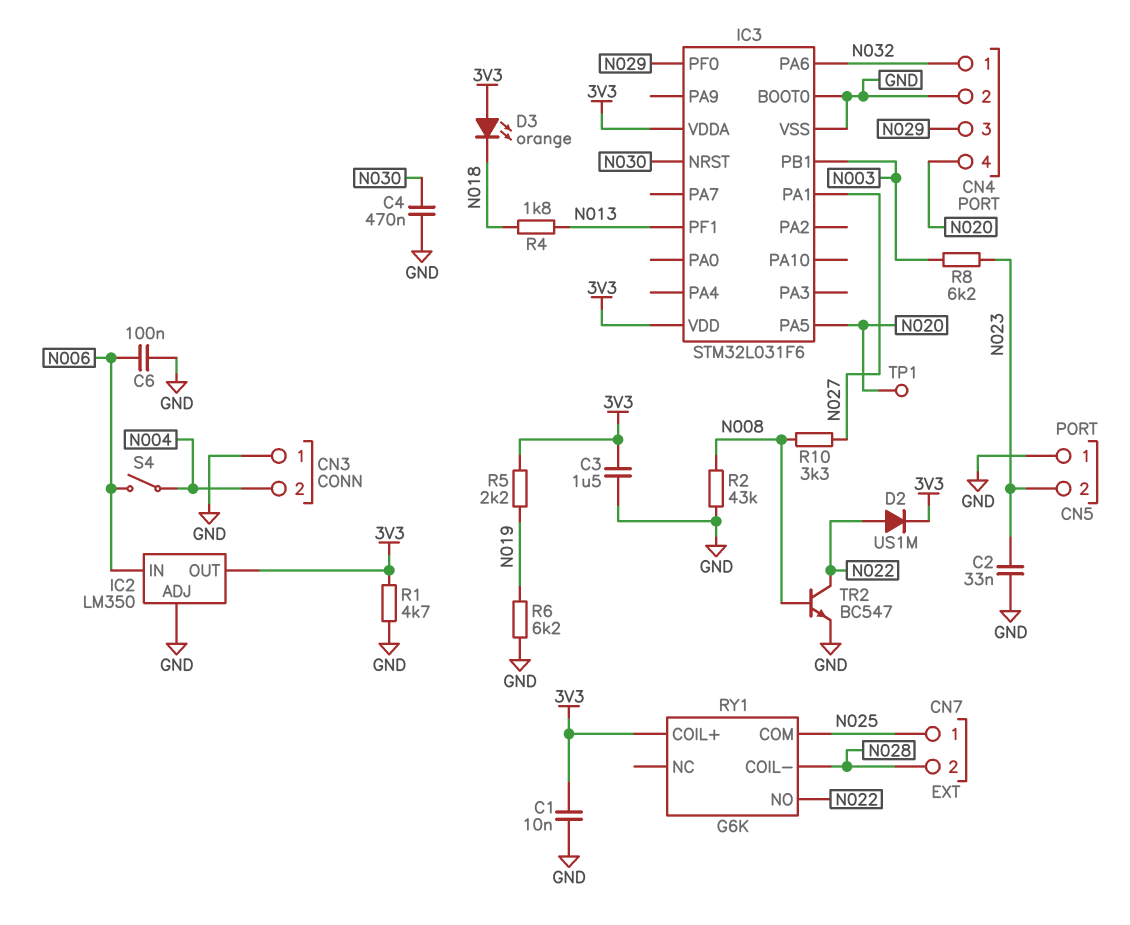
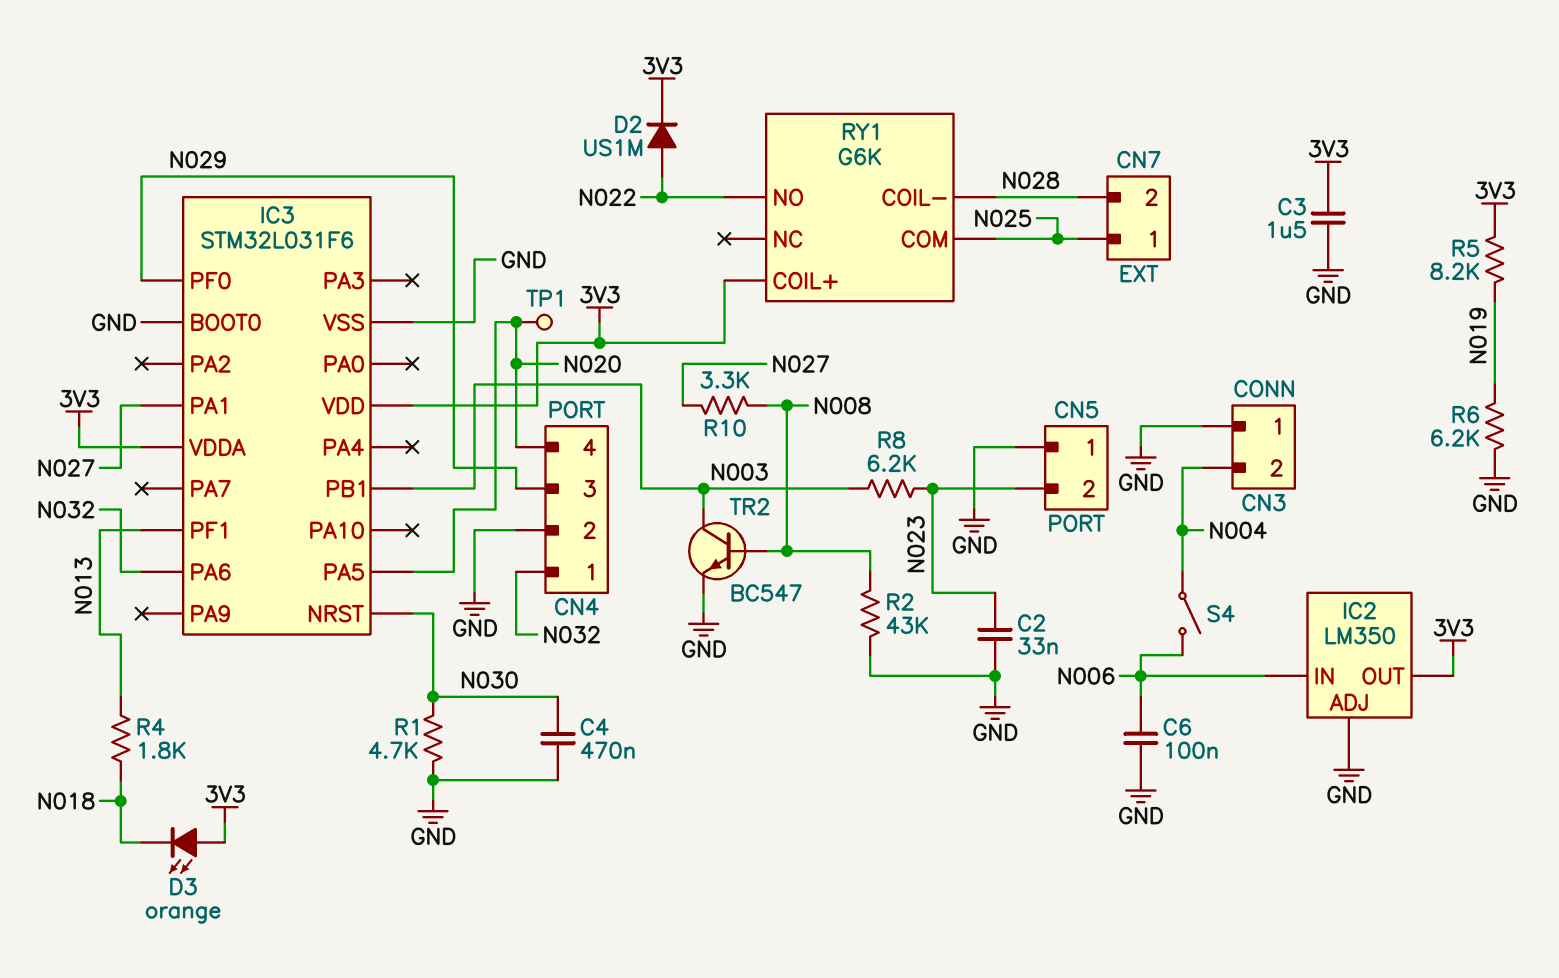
C1: 10nF (3V3, GND) -> none
R1: 4.7k (3V3, GND) -> 4.7k (GND, N030)
R5: 2.2k (3V3, N019) -> 8.2k (3V3, N019)
TR2: NPN BC547 (B N008, C N022, E GND) -> NPN BC547 (B N008, C N003, E GND)

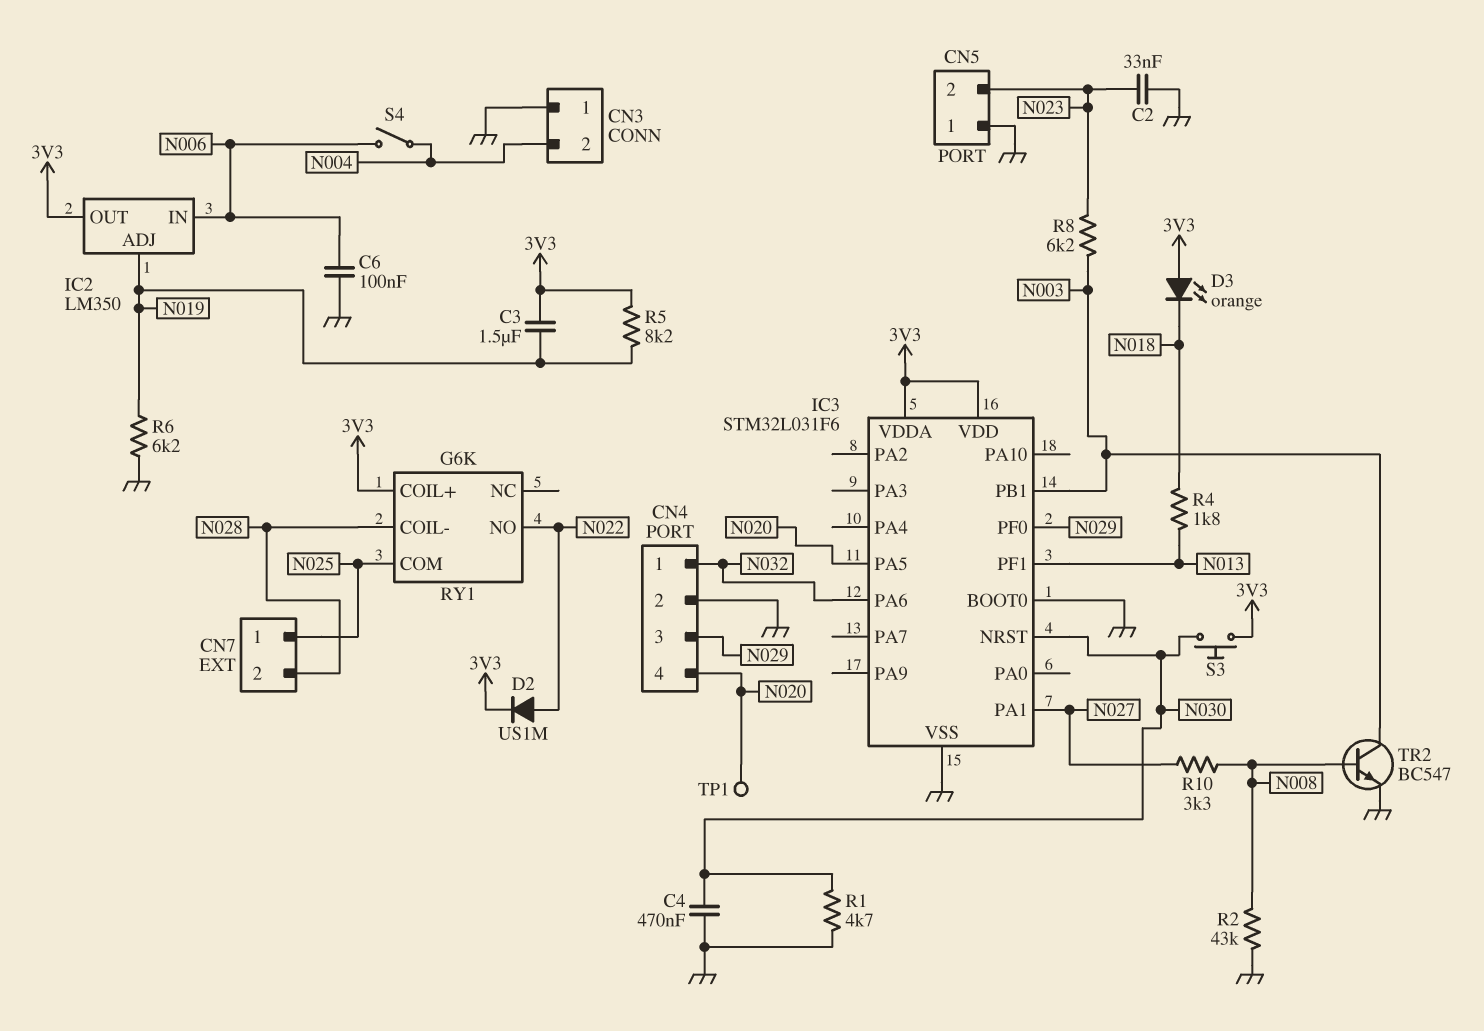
C3: 1.5uF (3V3, GND) -> 1.5uF (3V3, N019)
IC2 pin ADJ: GND -> N019
S3: none -> button (3V3, N030)

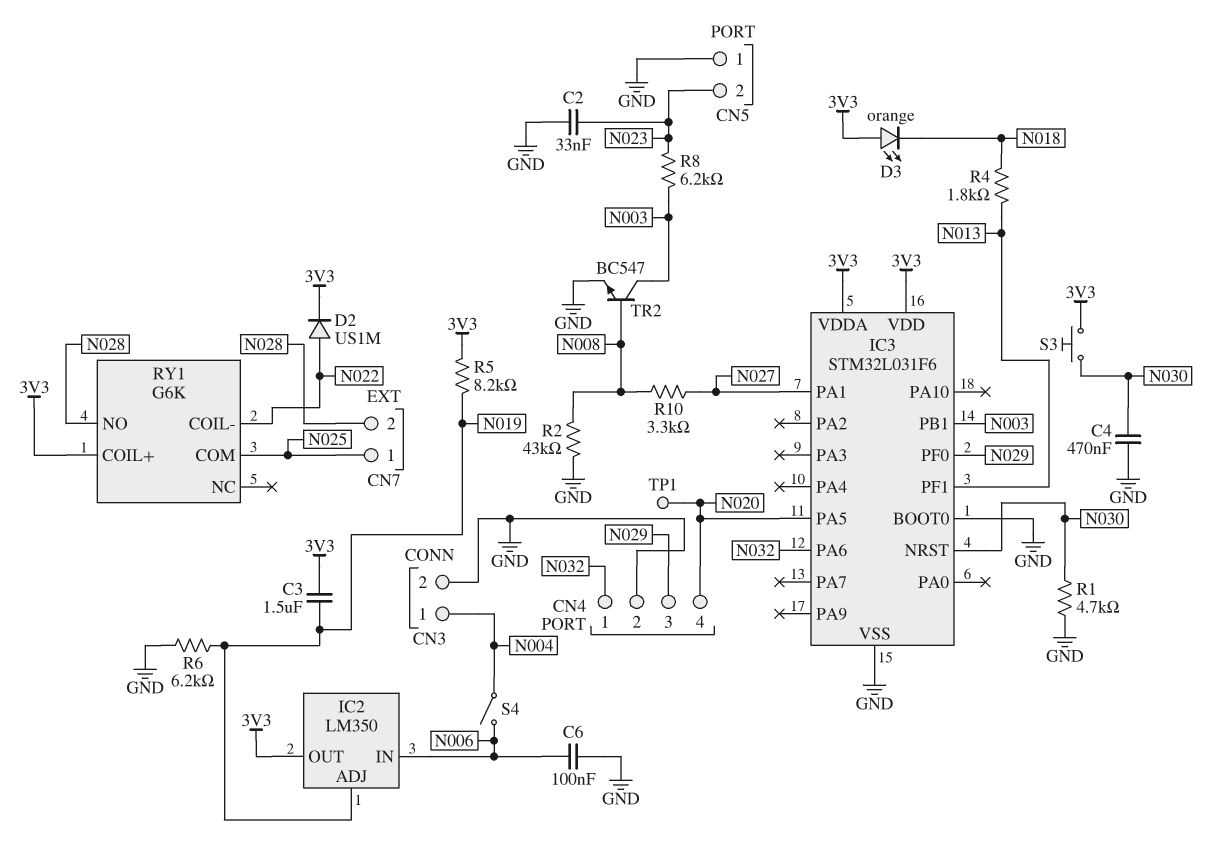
CN3 pin 1: GND -> N004
CN3 pin 2: N004 -> GND
RY1 pin COIL-: N028 -> N022
RY1 pin NO: N022 -> N028

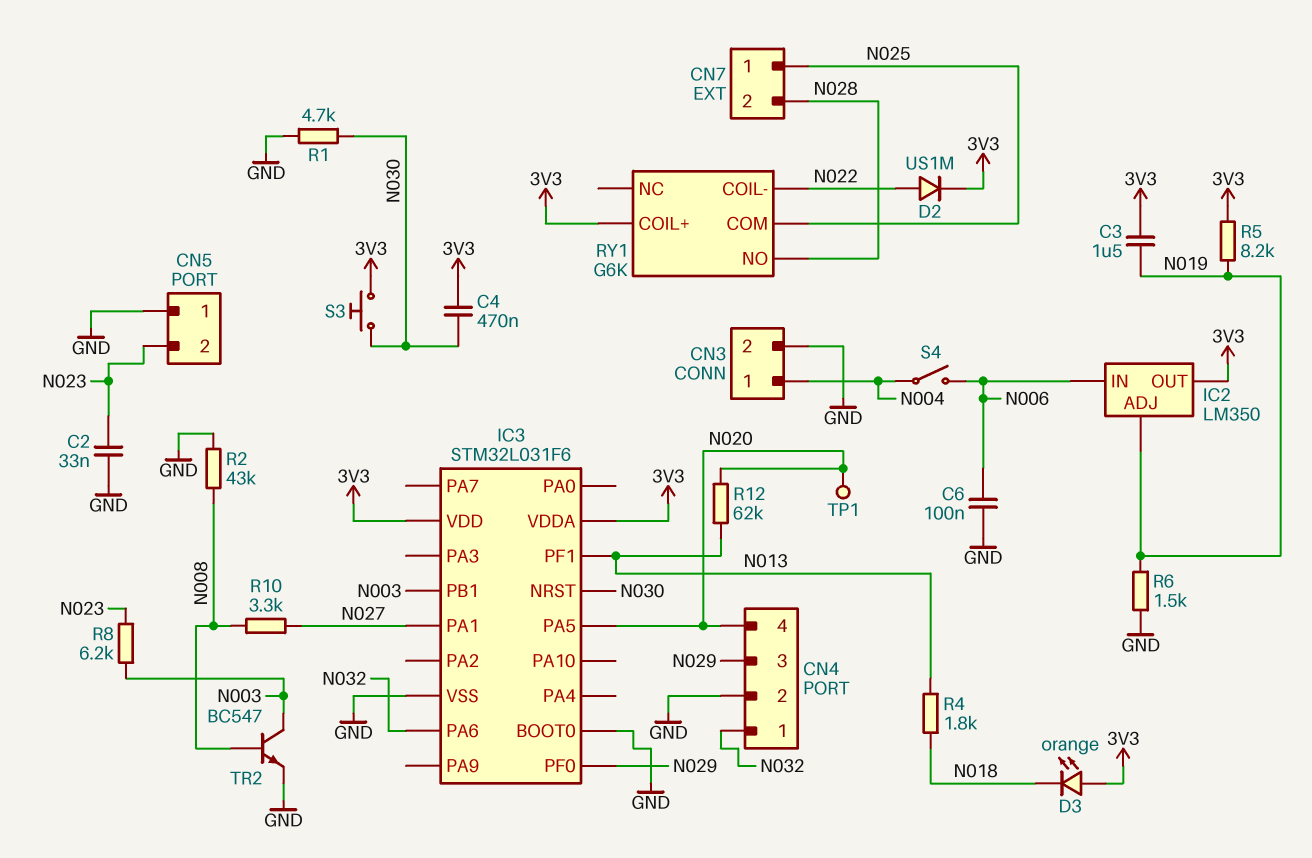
C4: 470nF (GND, N030) -> 470nF (3V3, N030)
R6: 6.2k (GND, N019) -> 1.5k (GND, N019)
R12: none -> 62k (N013, N020)

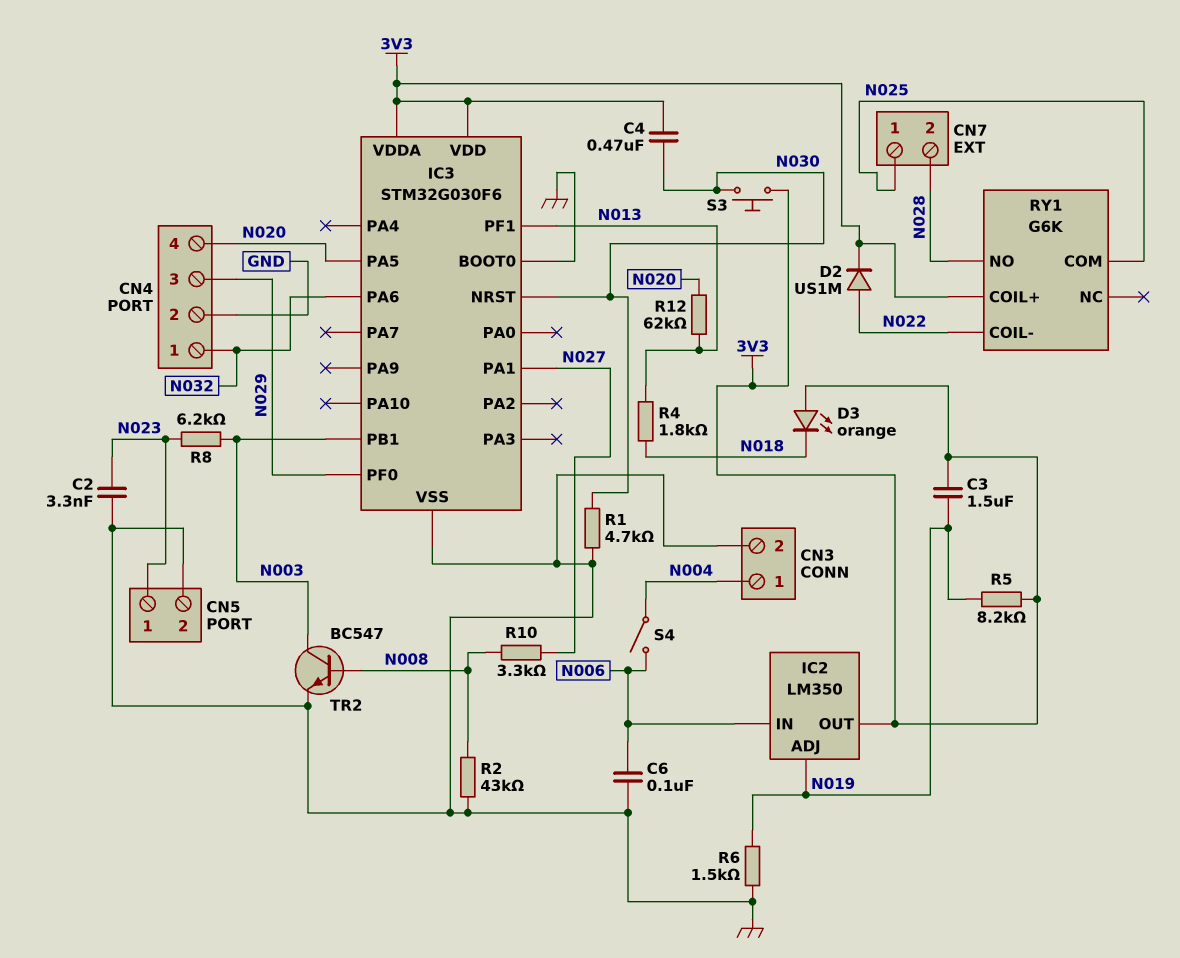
C2: 33nF (GND, N023) -> 3.3nF (GND, N023)
CN5 pin 1: GND -> N023
CN5 pin 2: N023 -> GND
IC3: STM32L031F6 -> STM32G030F6
TP1: test point (N020) -> none

